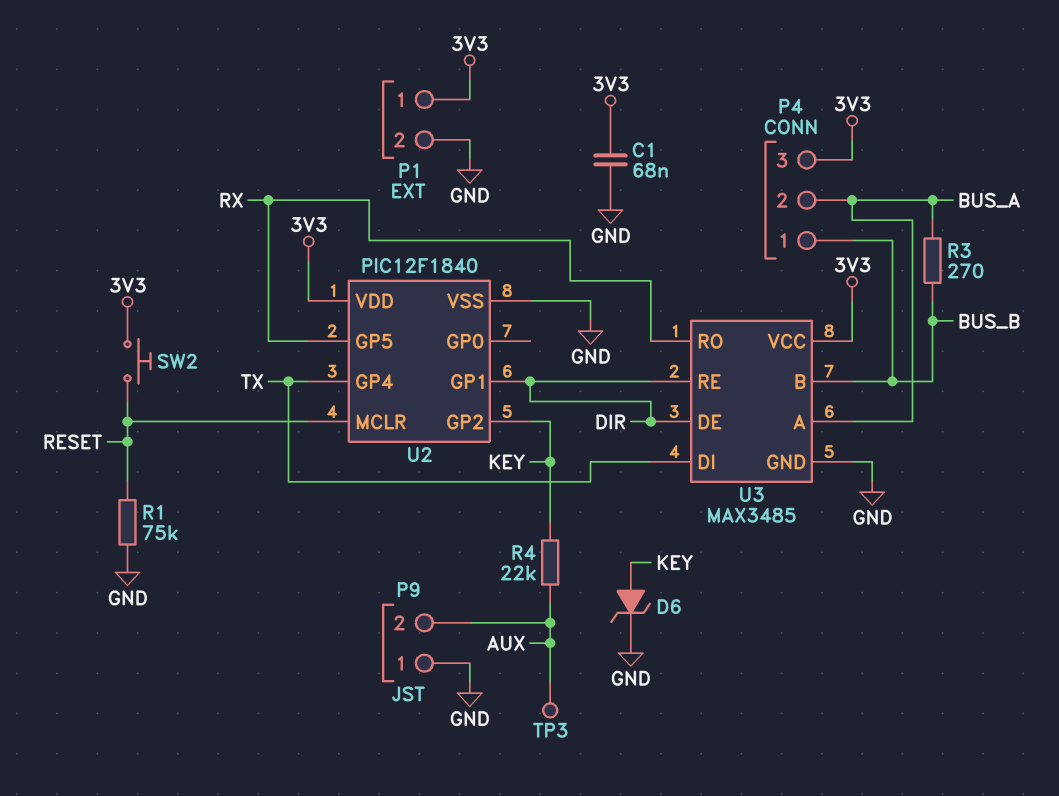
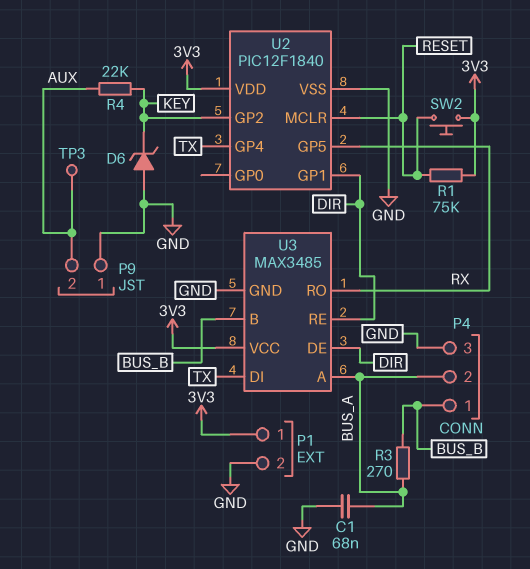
C1: 68nF (3V3, GND) -> 68nF (BUS_A, GND)
D6: zener (A KEY, K GND) -> zener (A GND, K KEY)
P4 pin 3: 3V3 -> GND
R1: 75k (GND, RESET) -> 75k (3V3, RESET)

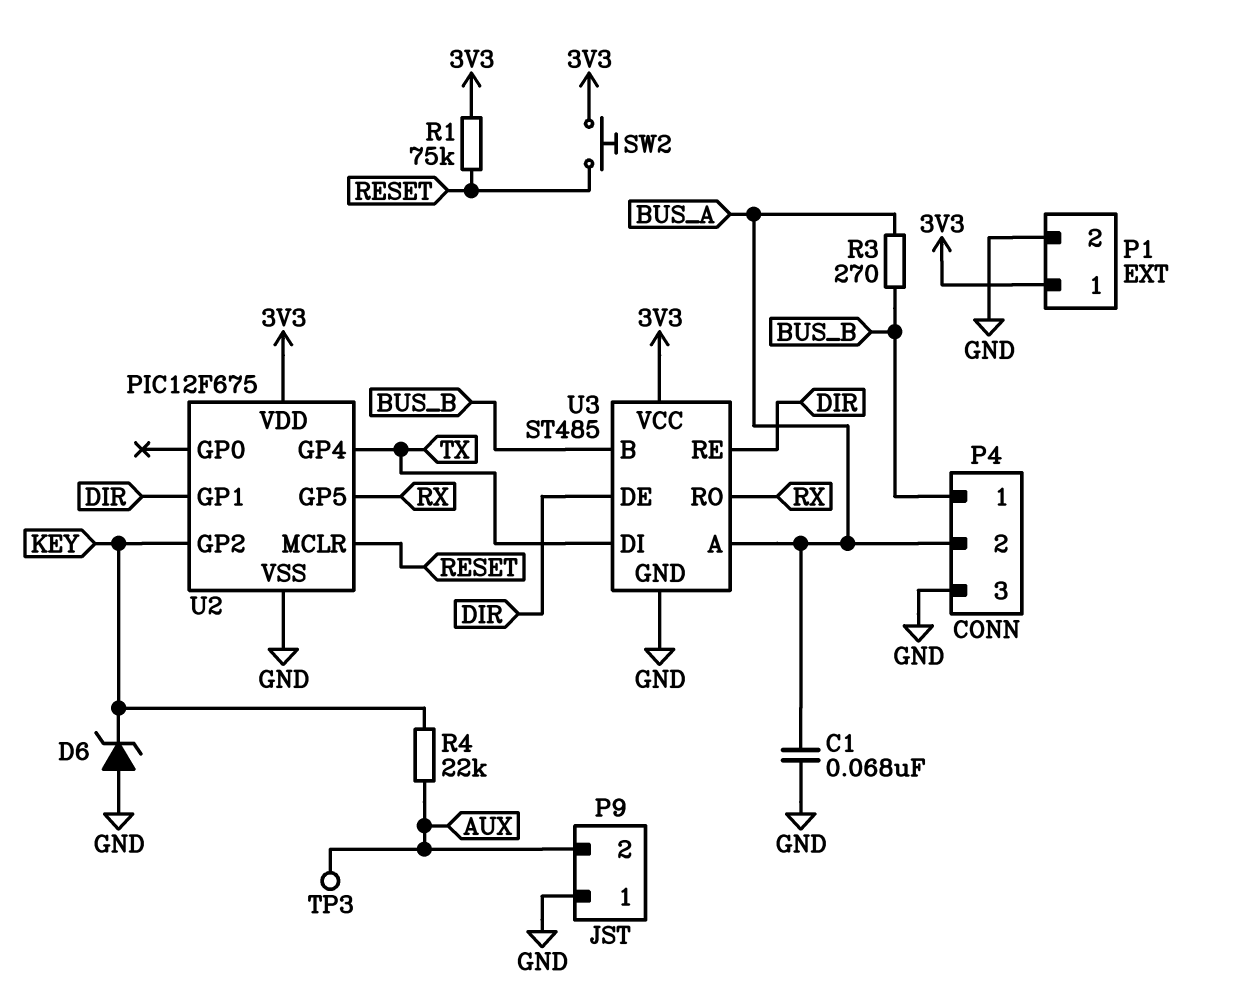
U2: PIC12F1840 -> PIC12F675
U3: MAX3485 -> ST485

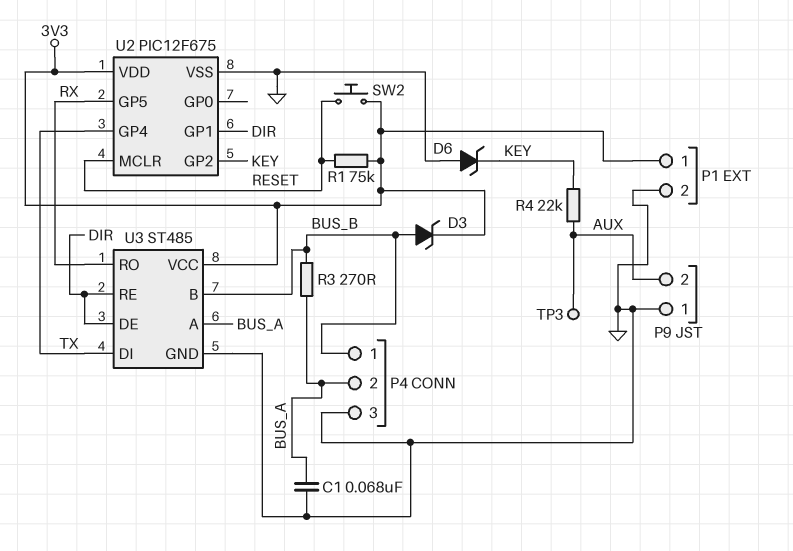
D3: none -> zener (A BUS_B, K 3V3)

